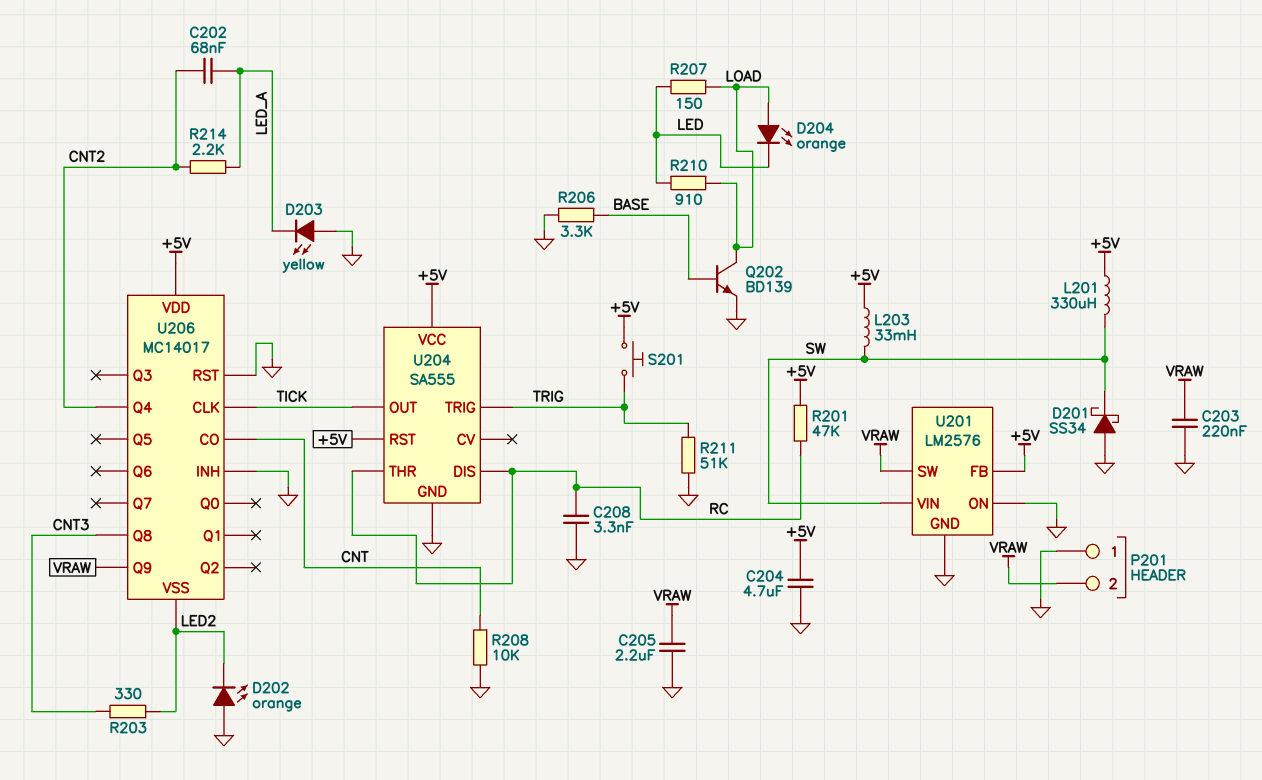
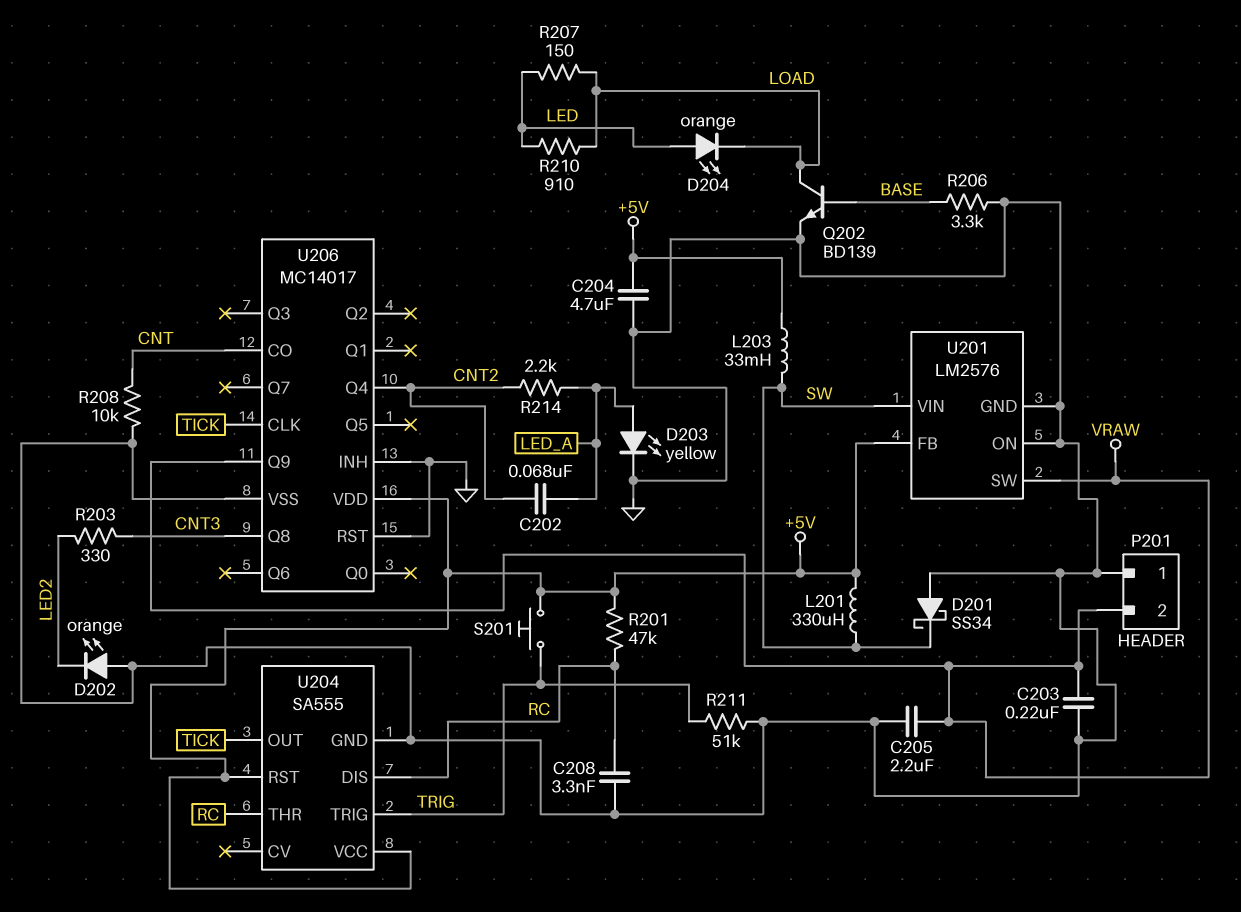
D203: LED yellow (A GND, K LED_A) -> LED yellow (A LED_A, K GND)
D204: LED orange (A LOAD, K LED) -> LED orange (A LED, K LOAD)
U206 pin VSS: LED2 -> GND

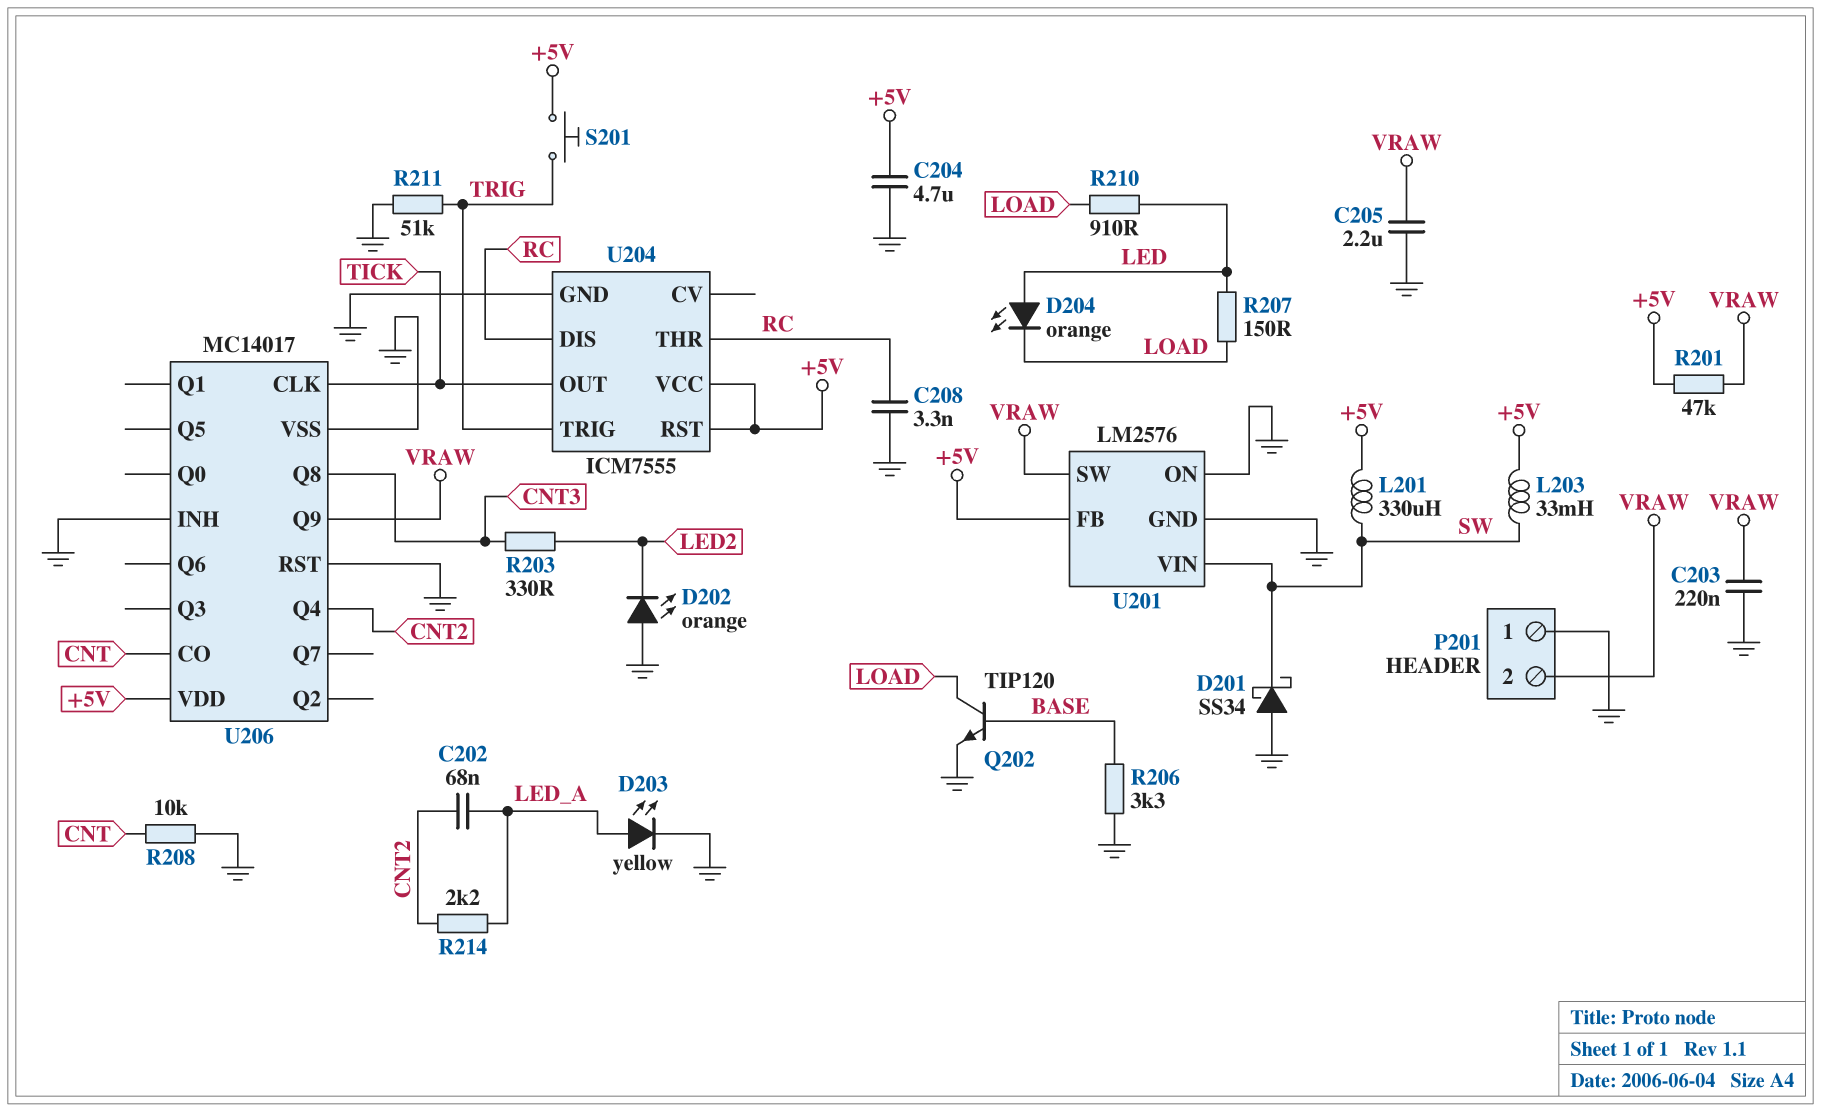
Q202: NPN BD139 (B BASE, C LOAD, E GND) -> NPN TIP120 (B BASE, C LOAD, E GND)
R201: 47k (+5V, RC) -> 47k (+5V, VRAW)
U204: SA555 -> ICM7555

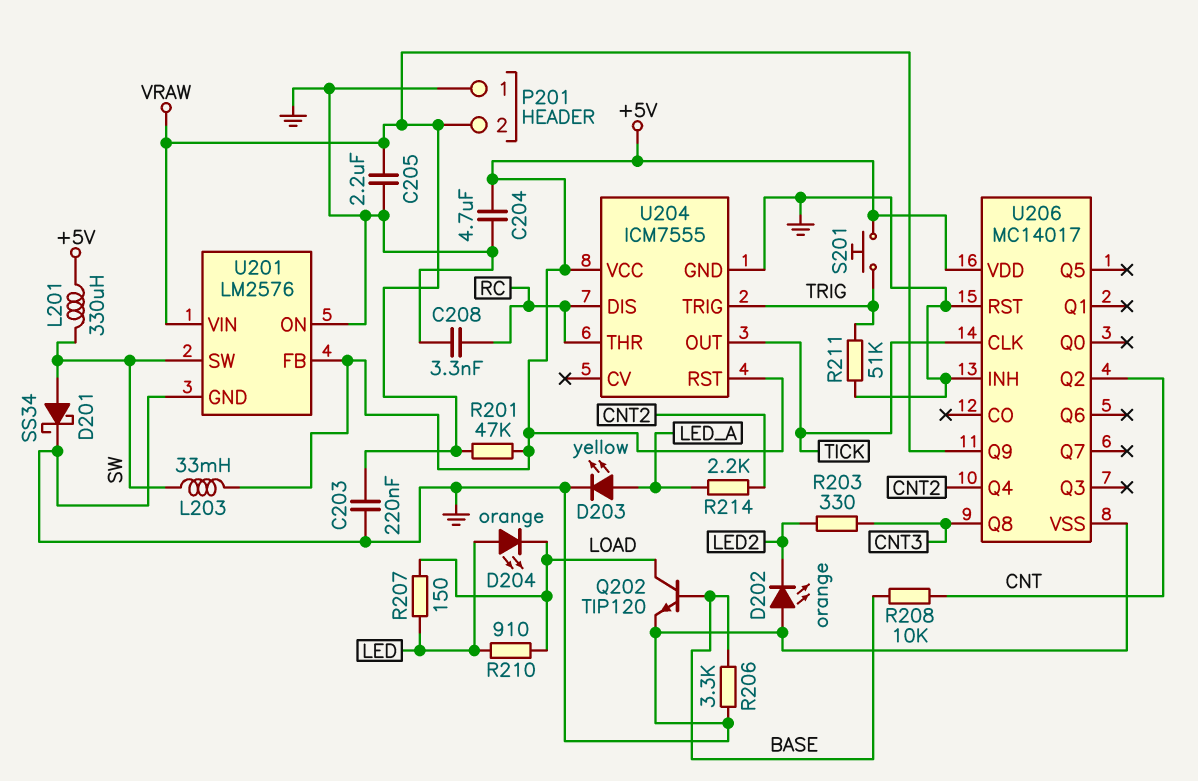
C202: 68nF (CNT2, LED_A) -> none
D201: schottky SS34 (A GND, K SW) -> schottky SS34 (A SW, K GND)
R208: 10k (CNT, GND) -> 10k (BASE, CNT)
U201 pin SW: VRAW -> SW
U201 pin VIN: SW -> VRAW
U206 pin CO: CNT -> none
U206 pin Q2: none -> CNT

